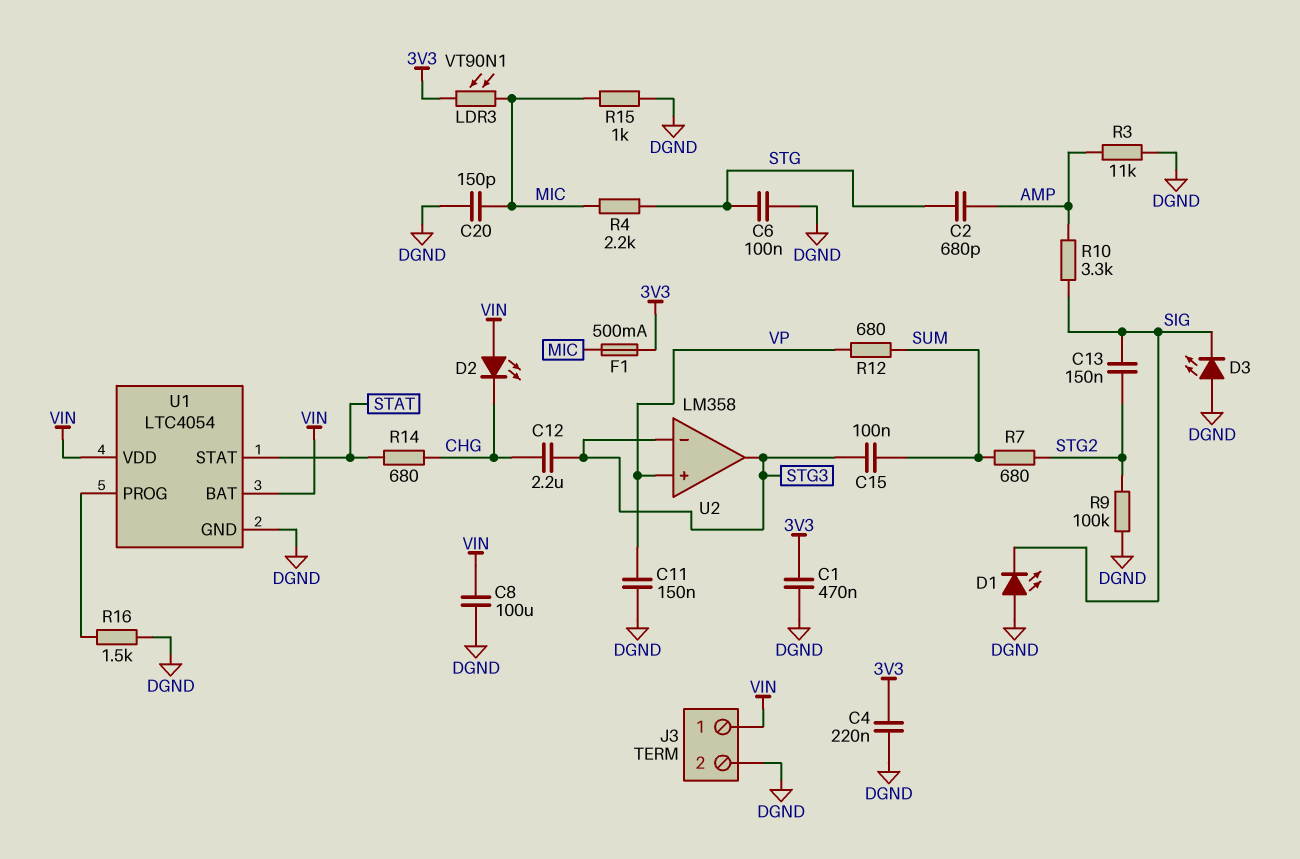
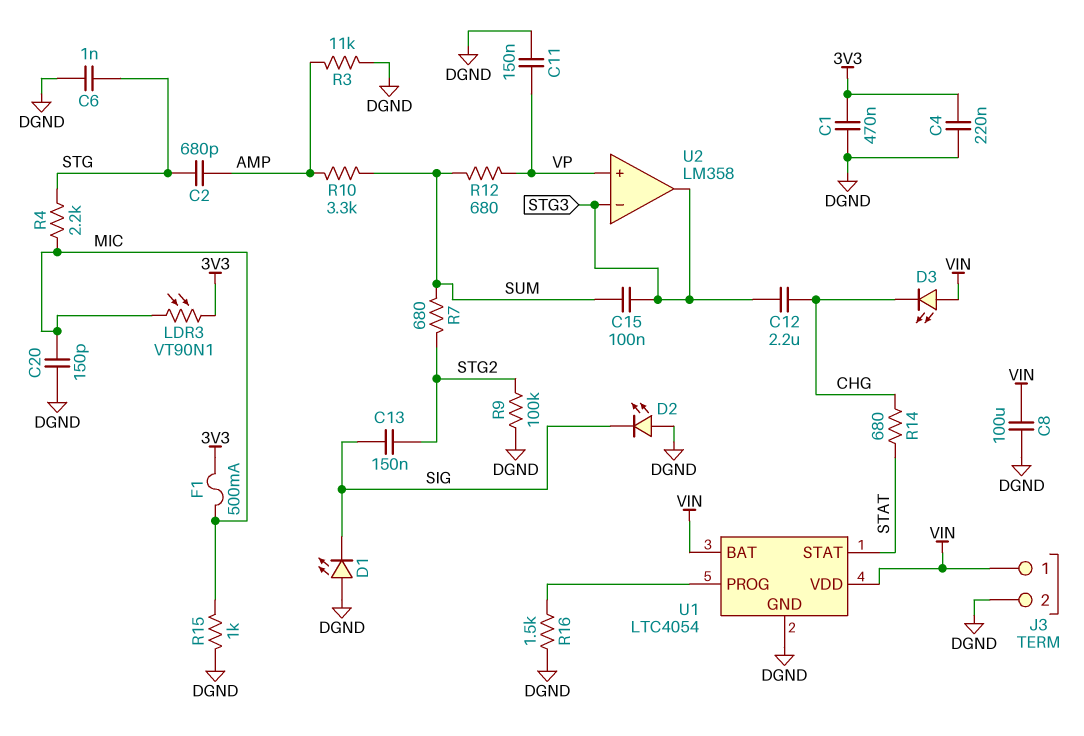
C6: 100nF (DGND, STG) -> 1nF (DGND, STG)
D2: LED (A VIN, K CHG) -> LED (A DGND, K SIG)
D3: LED (A DGND, K SIG) -> LED (A VIN, K CHG)
R10: 3.3k (AMP, SIG) -> 3.3k (AMP, SUM)

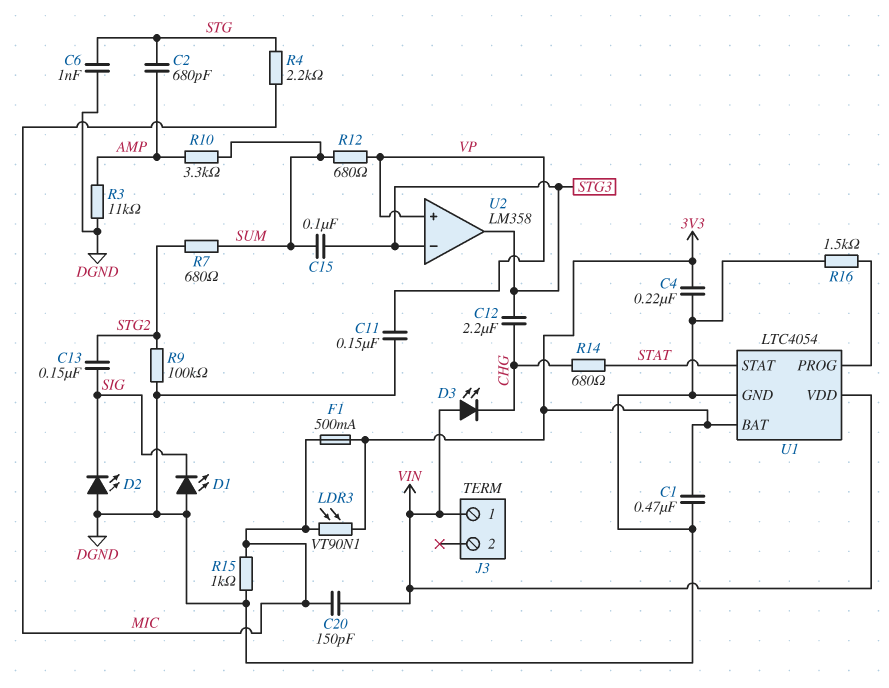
C8: 100uF (DGND, VIN) -> none
C20: 150pF (DGND, MIC) -> 150pF (MIC, VIN)
J3 pin 2: DGND -> none
U1 pin BAT: VIN -> 3V3

